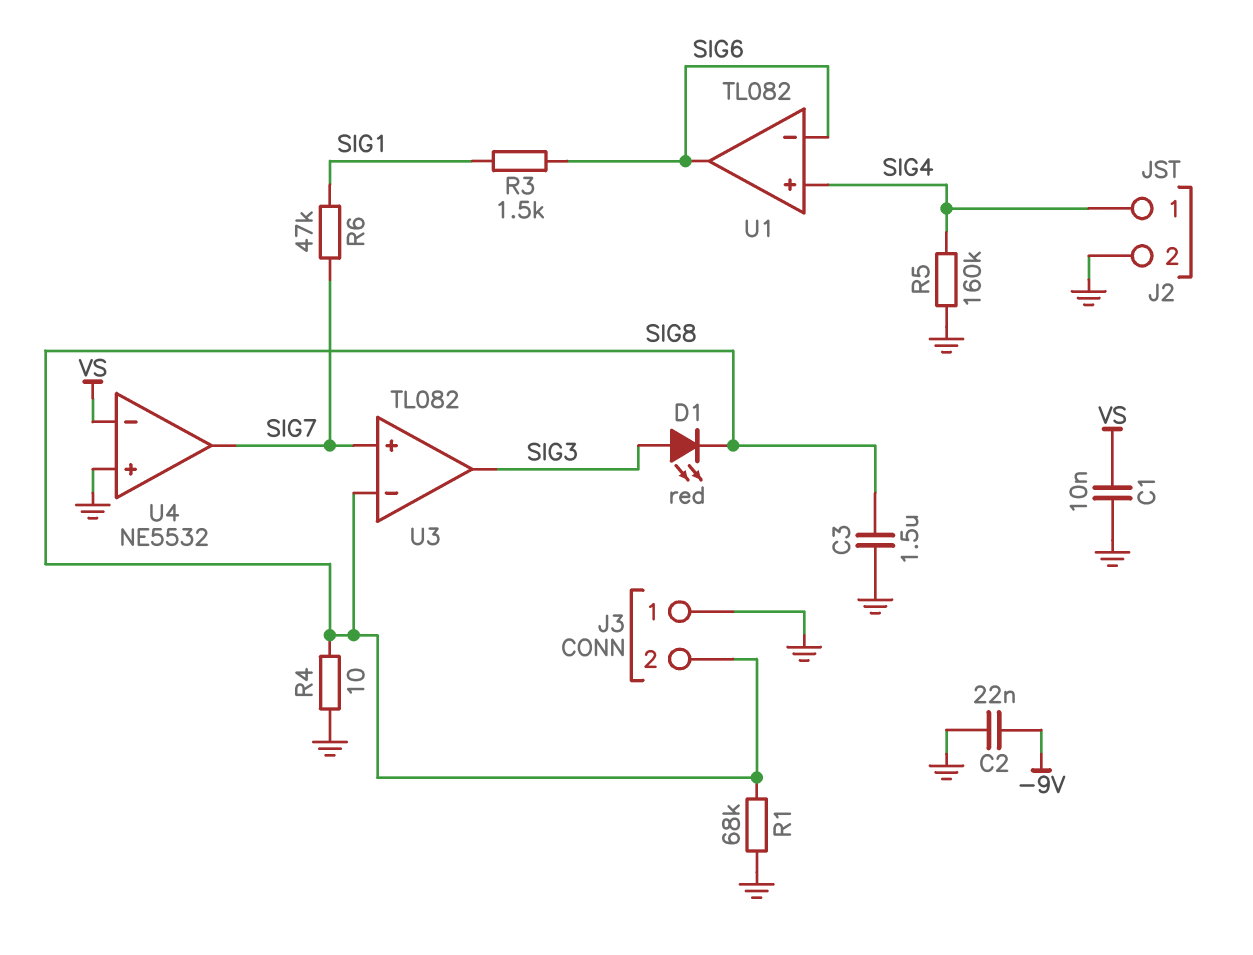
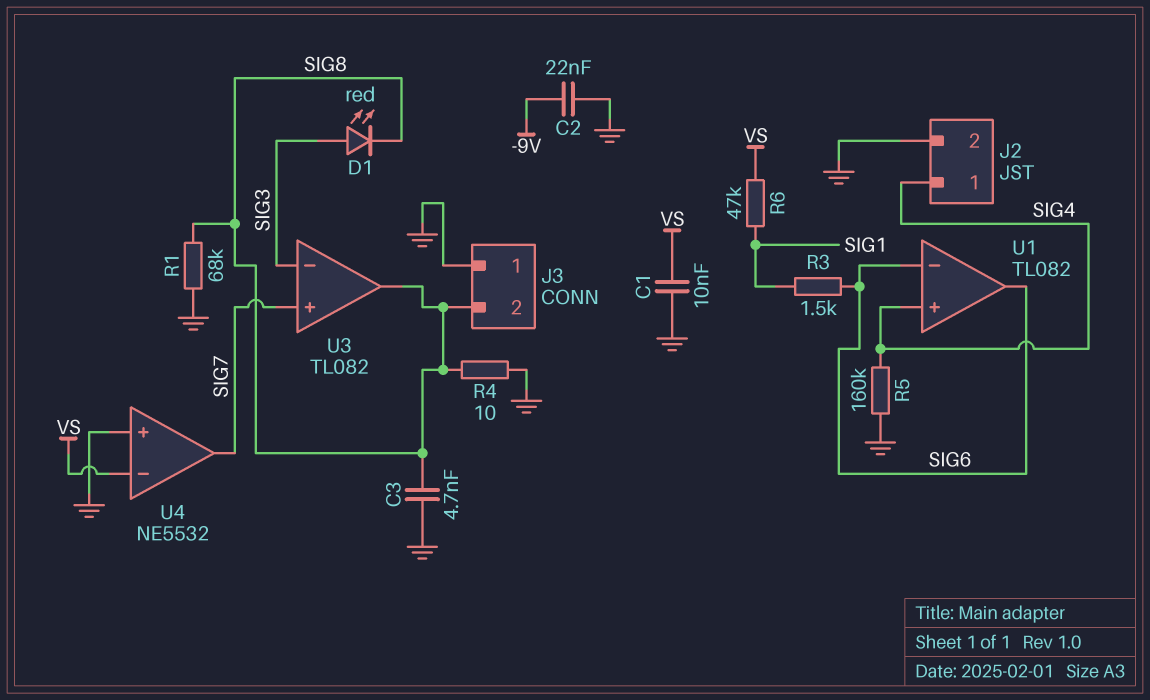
C3: 1.5uF (GND, SIG8) -> 4.7nF (GND, SIG8)
R6: 47k (SIG1, SIG7) -> 47k (SIG1, VS)
U3 pin in-: SIG8 -> SIG3
U3 pin out: SIG3 -> SIG8

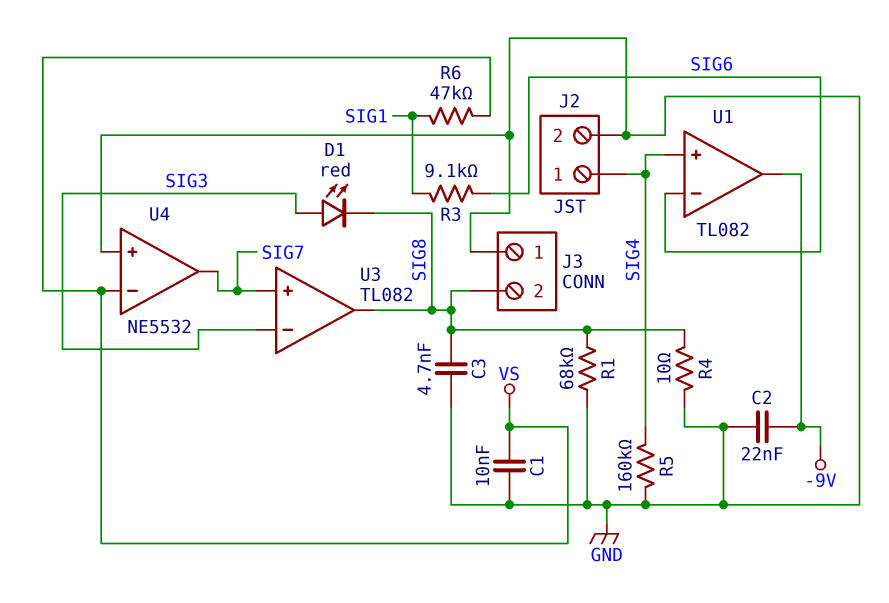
R3: 1.5k (SIG1, SIG6) -> 9.1k (SIG1, SIG6)
U1 pin out: SIG6 -> -9V

